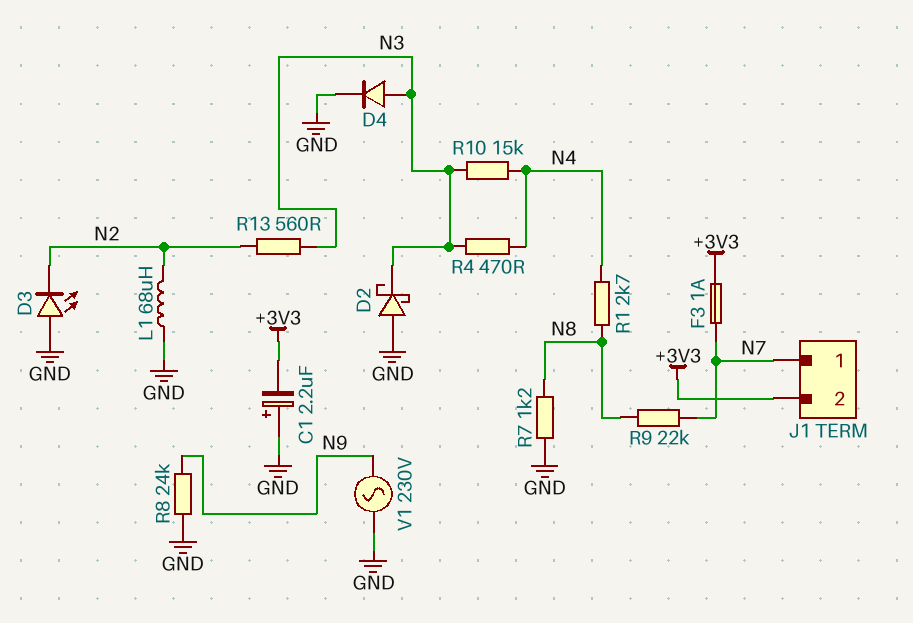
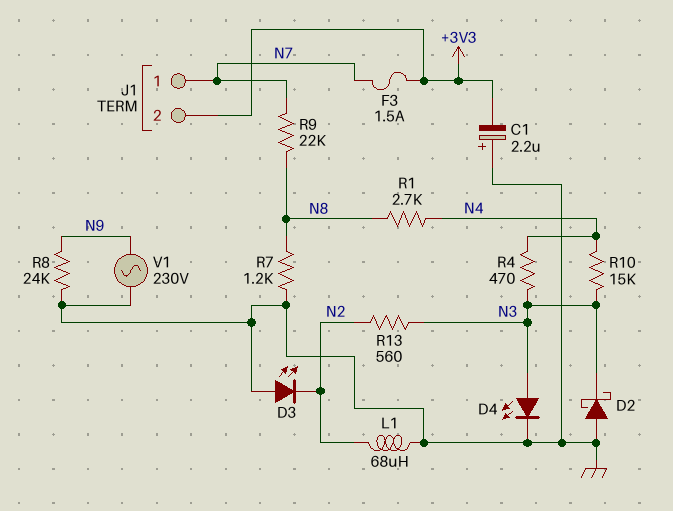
D4: diode (A N3, K GND) -> LED (A N3, K GND)
F3: 1A (+3V3, N7) -> 1.5A (+3V3, N7)

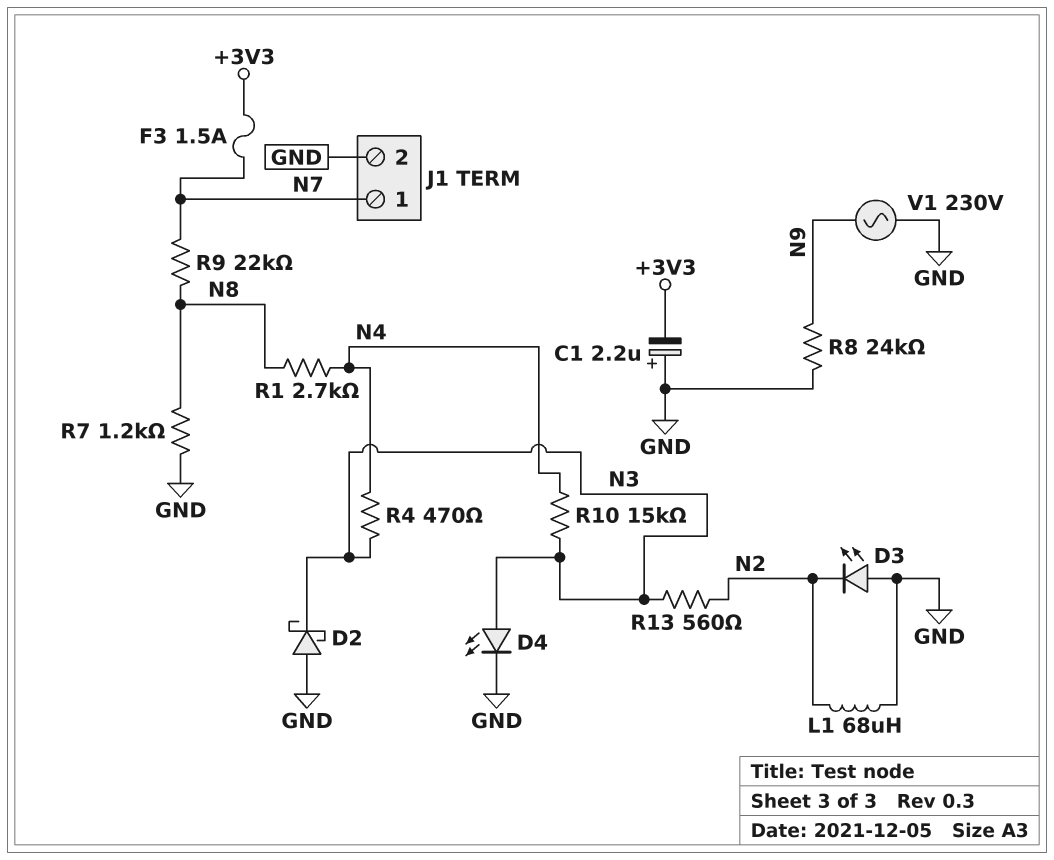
J1 pin 2: +3V3 -> GND

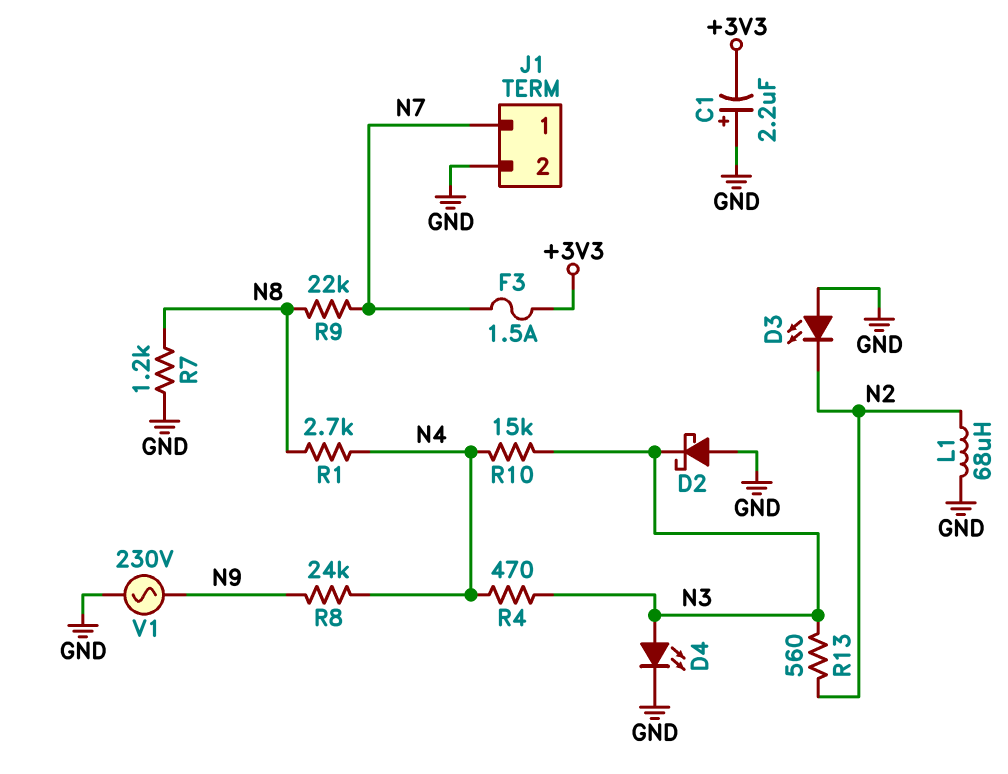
R8: 24k (GND, N9) -> 24k (N4, N9)

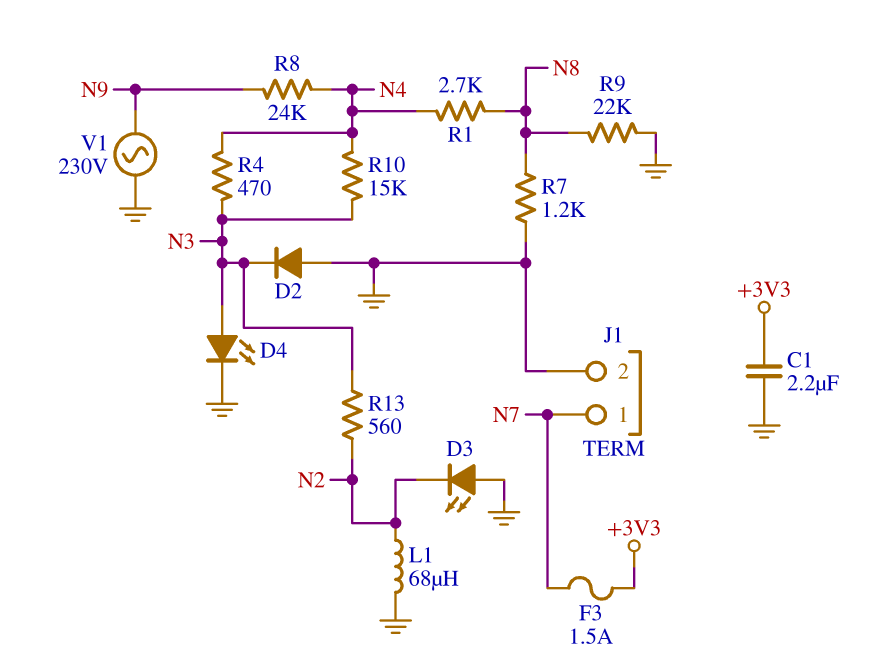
C1: 2.2uF (plus GND, minus +3V3) -> 2.2uF (+3V3, GND)
D2: schottky (A GND, K N3) -> diode (A GND, K N3)
R9: 22k (N7, N8) -> 22k (GND, N8)

